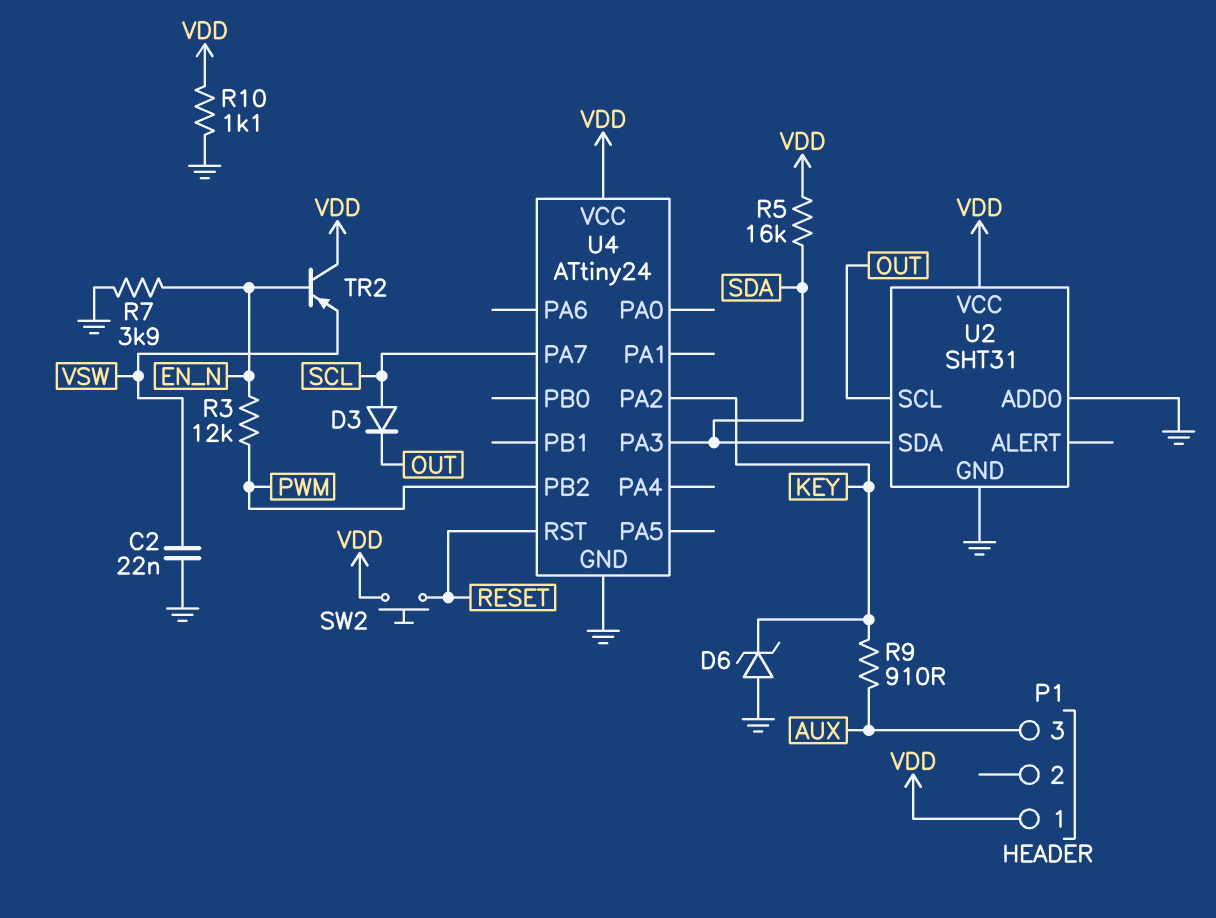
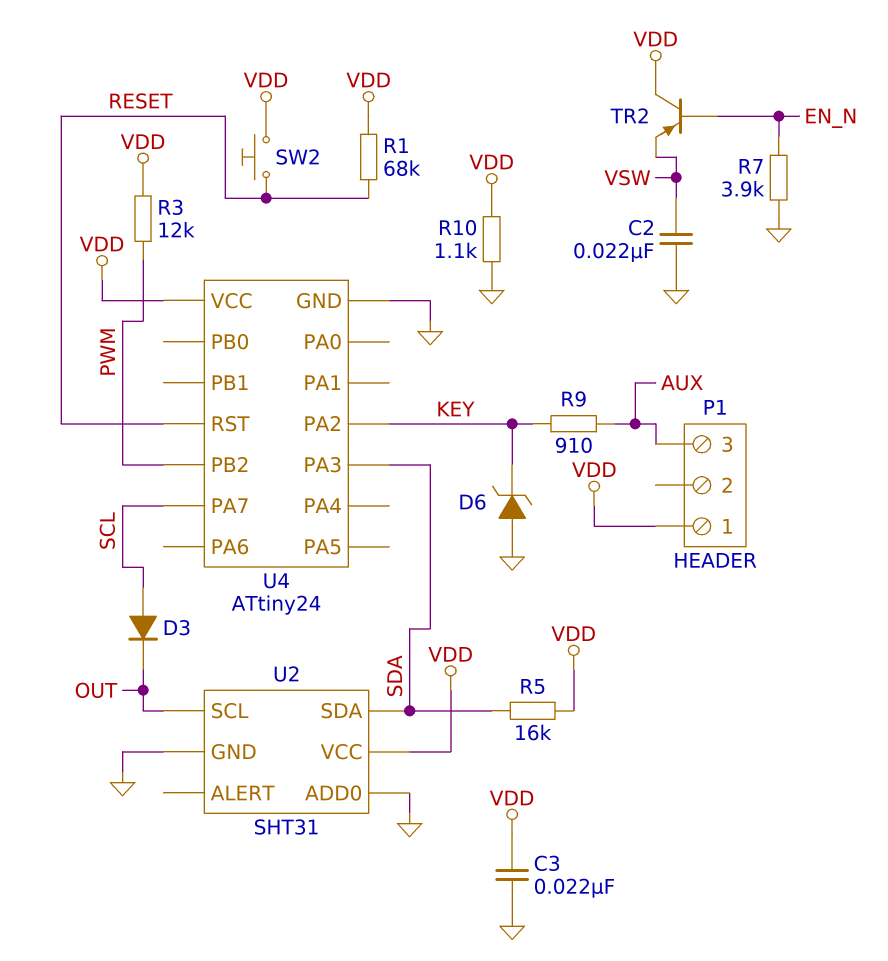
C3: none -> 22nF (GND, VDD)
R1: none -> 68k (RESET, VDD)
R3: 12k (EN_N, PWM) -> 12k (PWM, VDD)

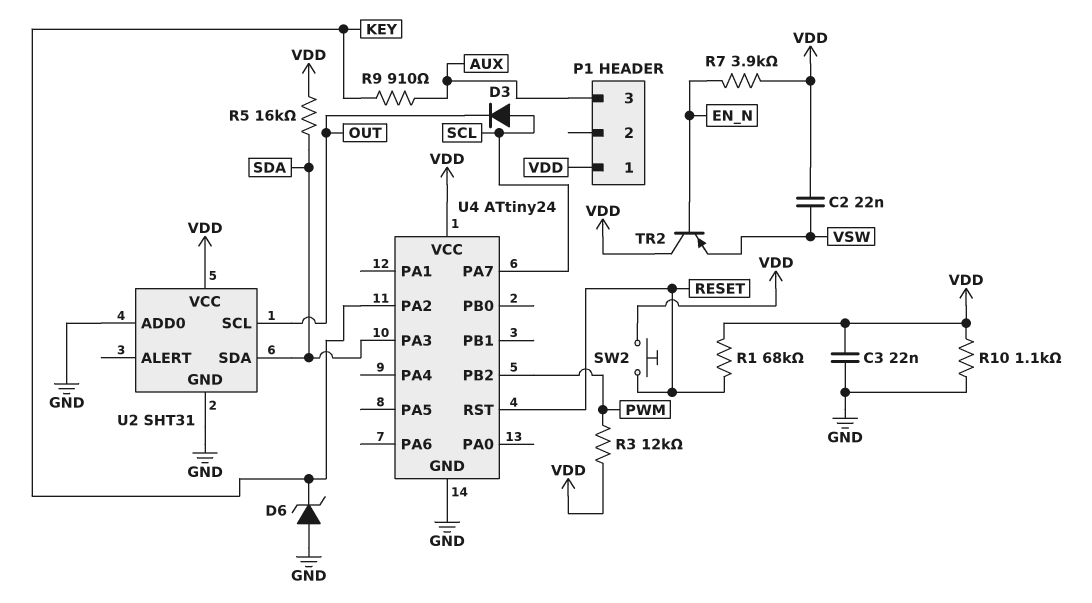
C2: 22nF (GND, VSW) -> 22nF (VDD, VSW)
R7: 3.9k (EN_N, GND) -> 3.9k (EN_N, VDD)

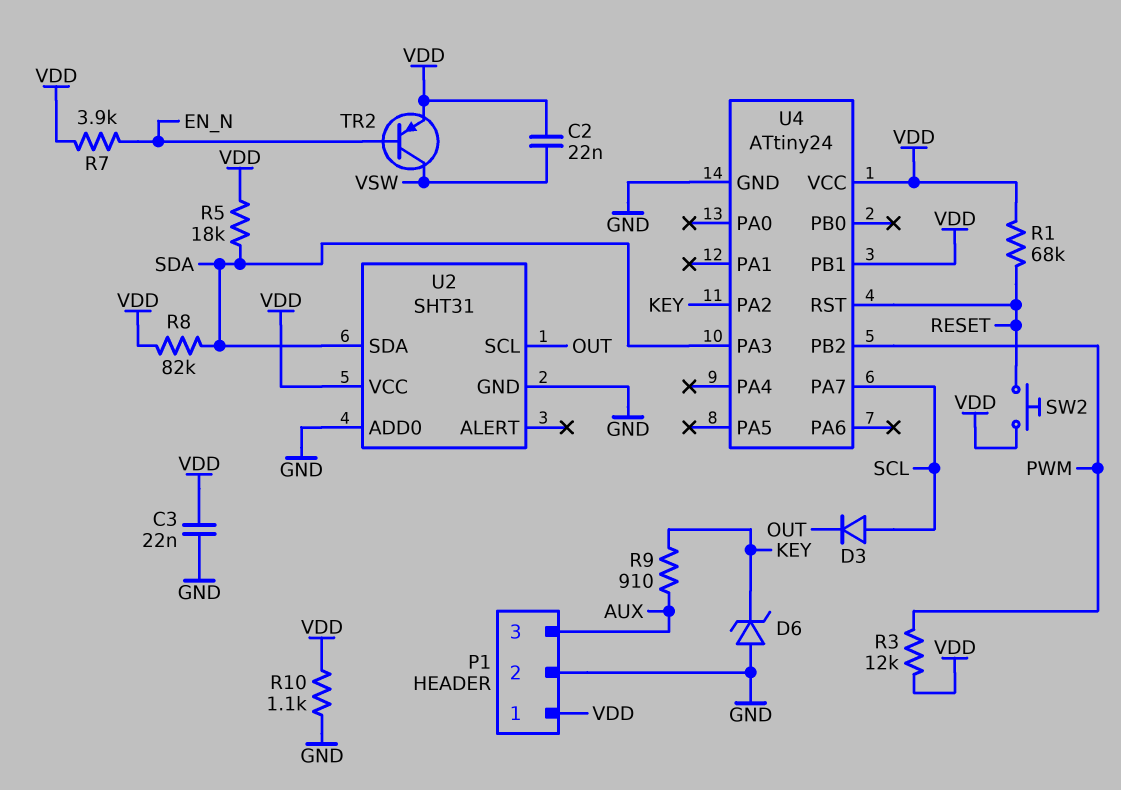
P1 pin 2: none -> GND
R5: 16k (SDA, VDD) -> 18k (SDA, VDD)
R8: none -> 82k (SDA, VDD)
TR2: PNP (B EN_N, C VDD, E VSW) -> PNP (B EN_N, C VSW, E VDD)
U4 pin PB1: none -> VDD

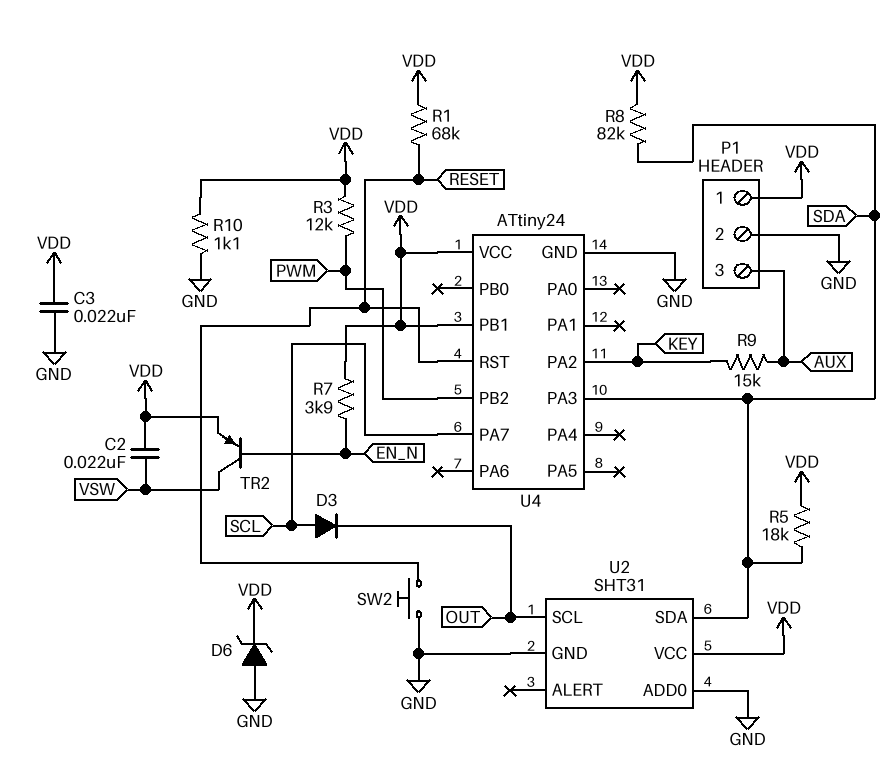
D6: zener (A GND, K KEY) -> zener (A GND, K VDD)
R9: 910 (AUX, KEY) -> 15k (AUX, KEY)
SW2: button (RESET, VDD) -> button (GND, RESET)

